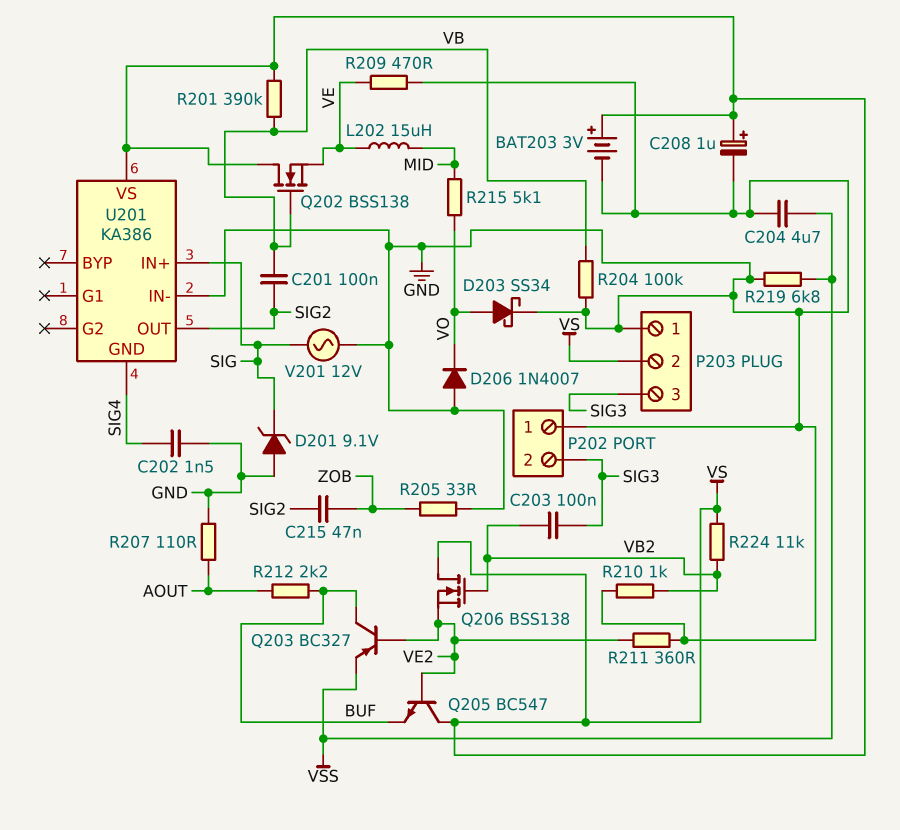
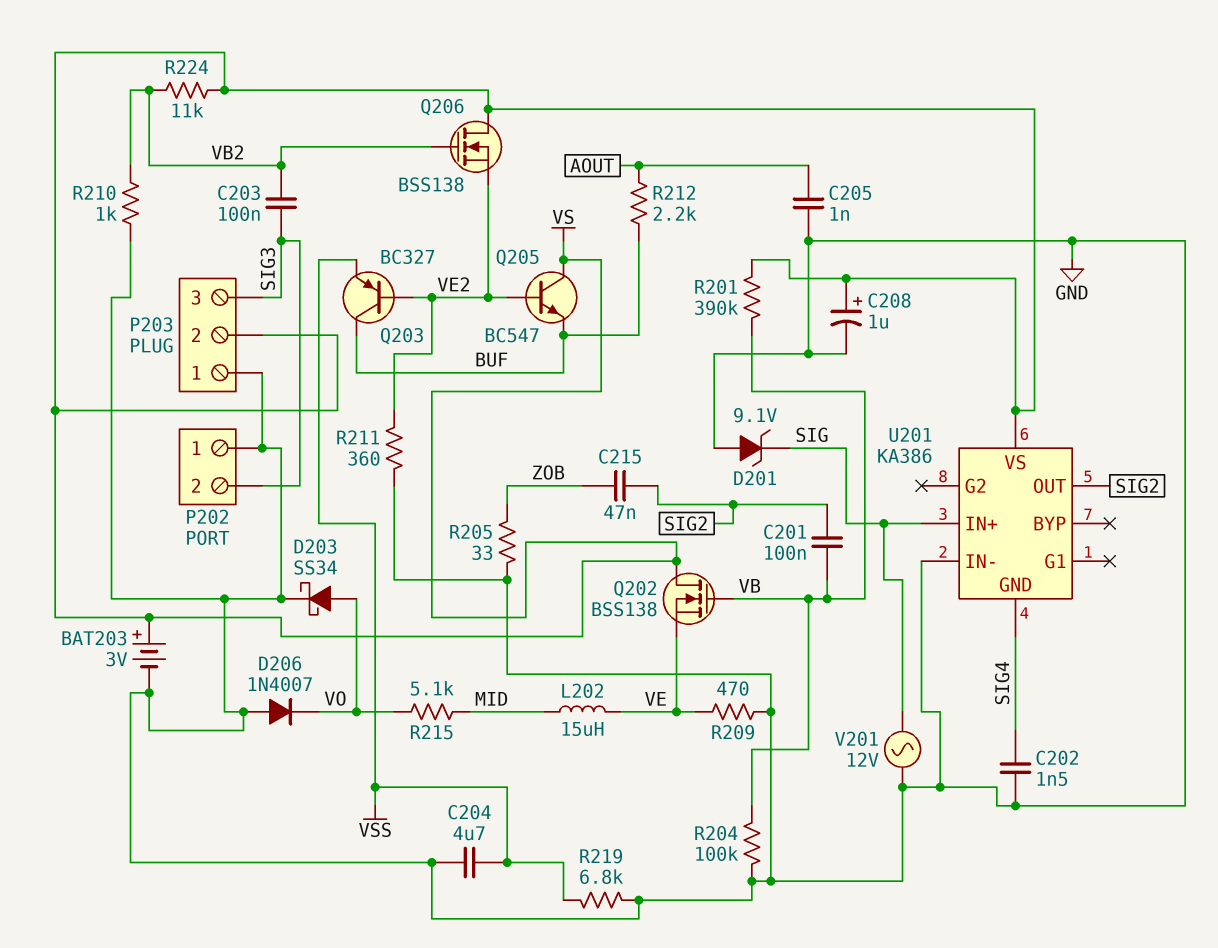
C205: none -> 1nF (AOUT, GND)
R207: 110 (AOUT, GND) -> none

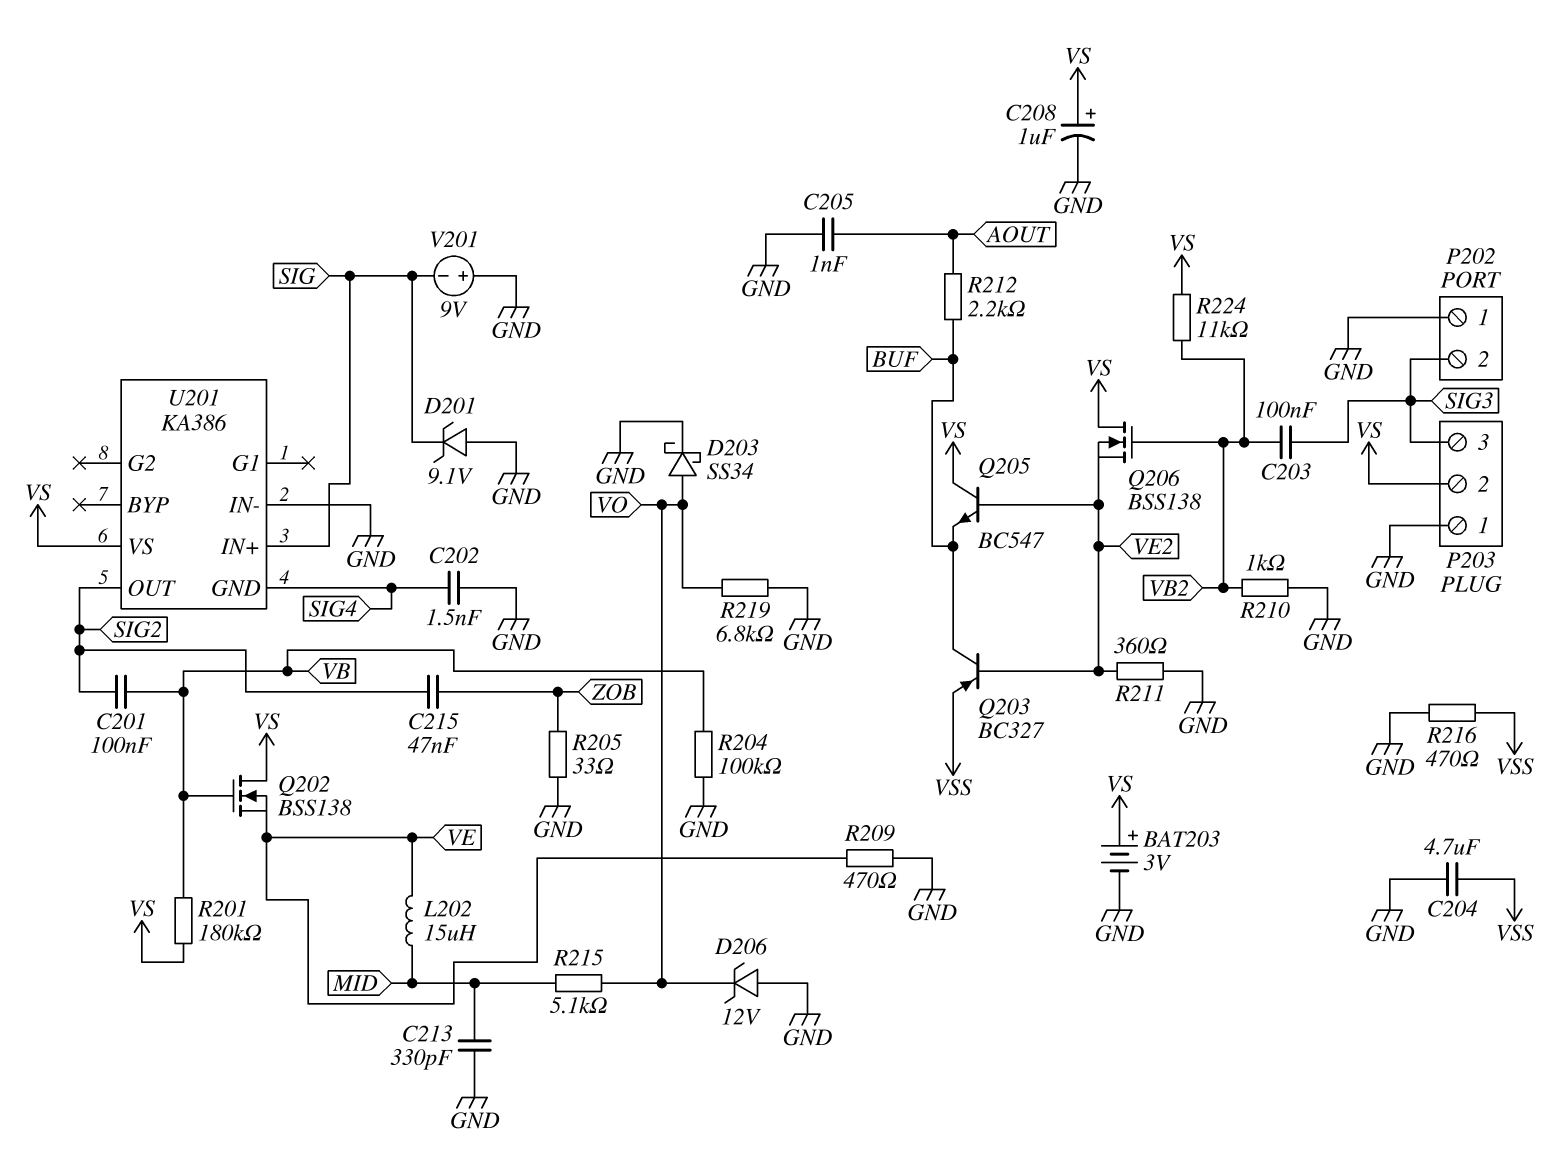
C213: none -> 330pF (GND, MID)
D206: diode 1N4007 (A GND, K VO) -> zener 12V (A GND, K VO)
R201: 390k (VB, VS) -> 180k (VB, VS)
R216: none -> 470 (GND, VSS)
R219: 6.8k (GND, VSS) -> 6.8k (GND, VO)
V201: AC 12V (GND, SIG) -> 9V (plus GND, minus SIG)

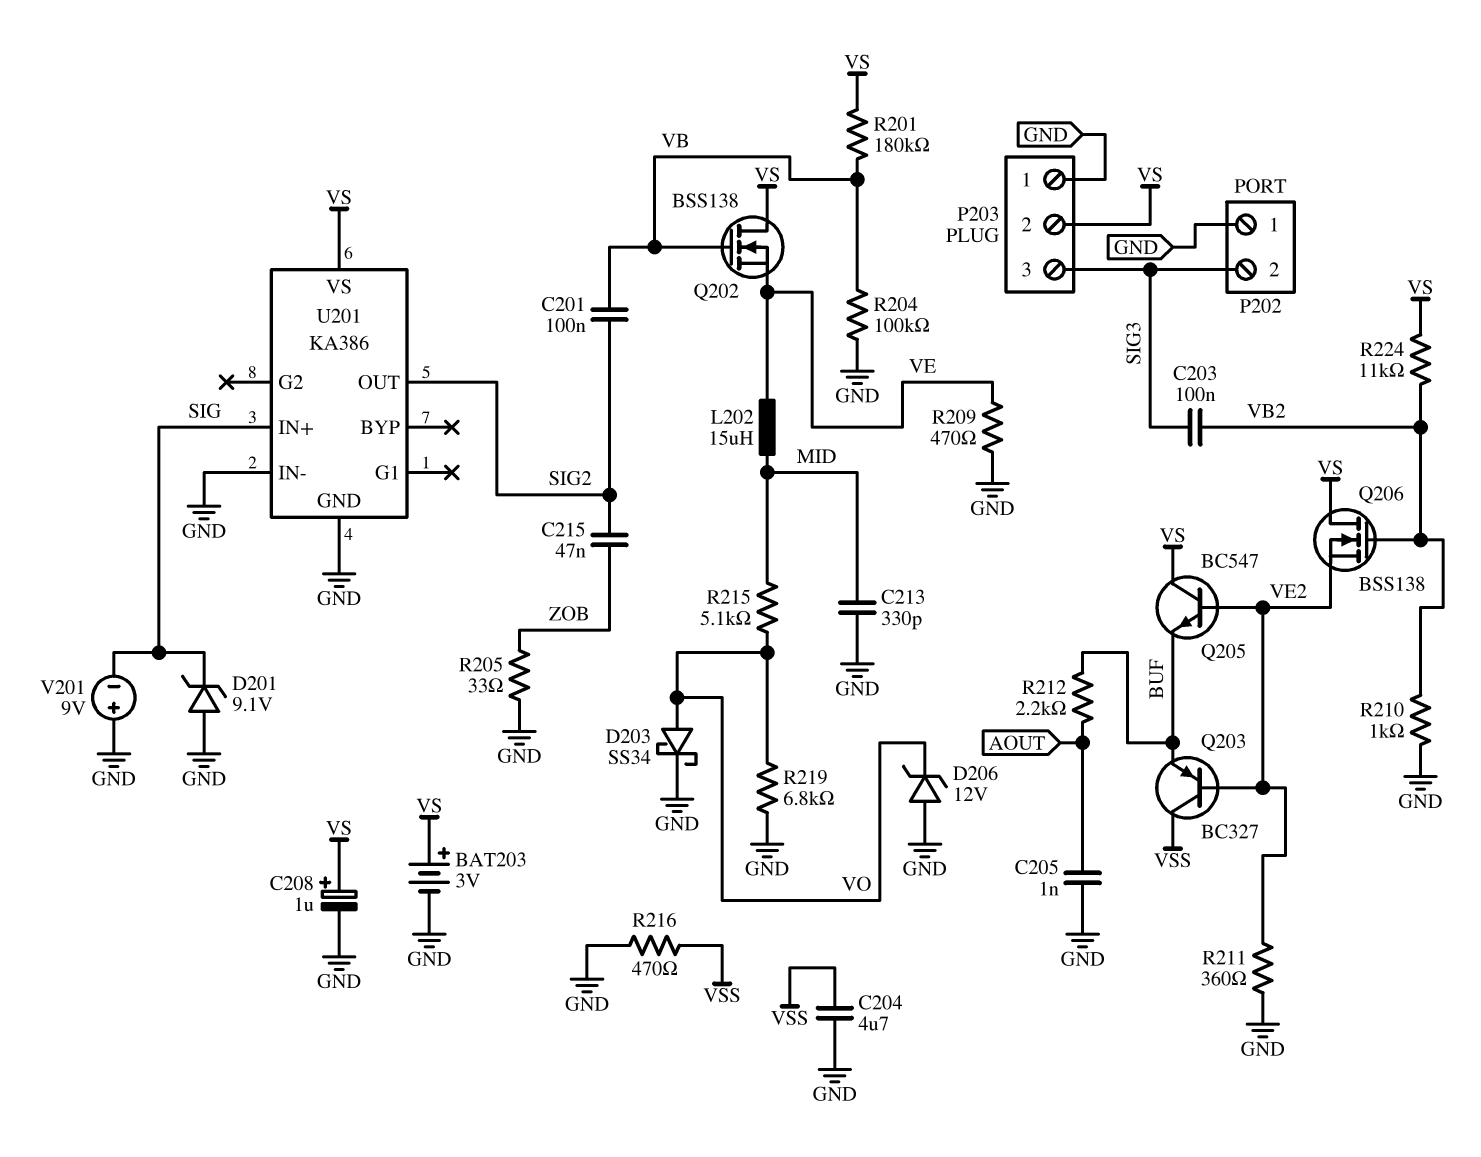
C202: 1.5nF (GND, SIG4) -> none
Q203: PNP BC327 (B VE2, C BUF, E VSS) -> PNP BC327 (B VE2, C VSS, E BUF)
U201 pin GND: SIG4 -> GND

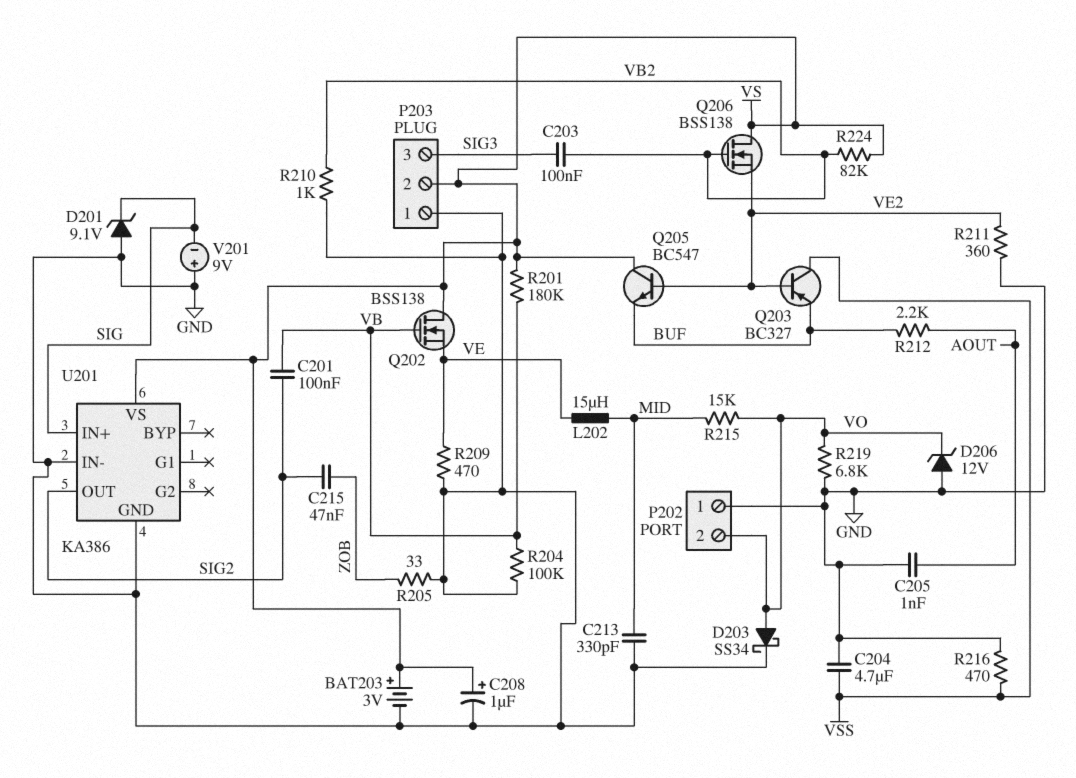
P202 pin 2: SIG3 -> VO
R215: 5.1k (MID, VO) -> 15k (MID, VO)
R224: 11k (VB2, VS) -> 82k (VB2, VS)

